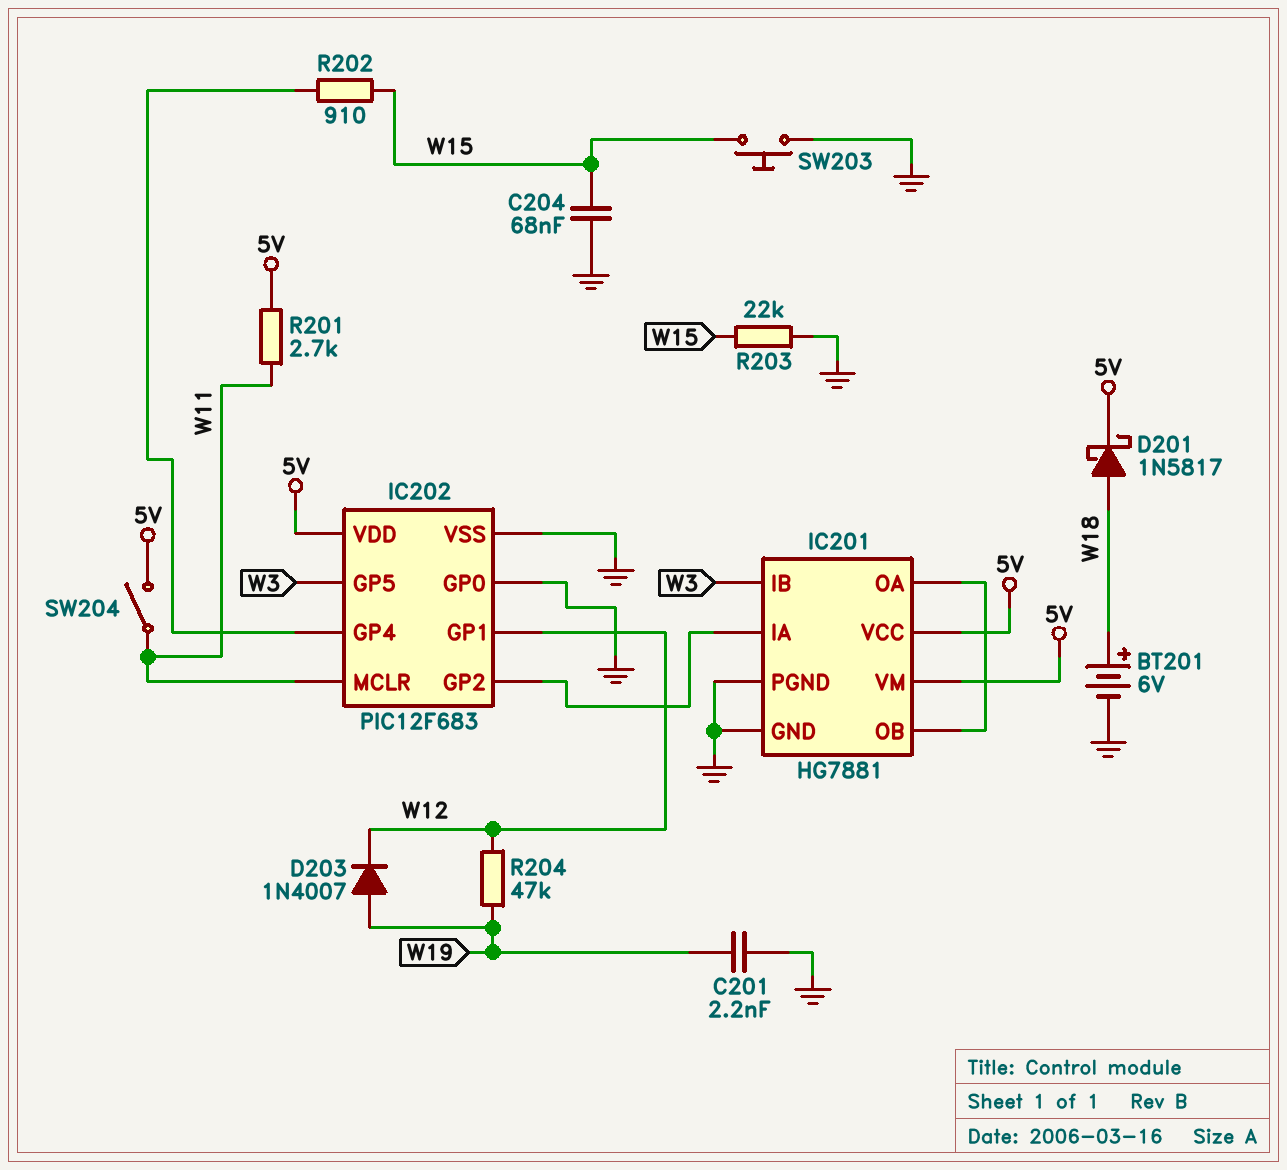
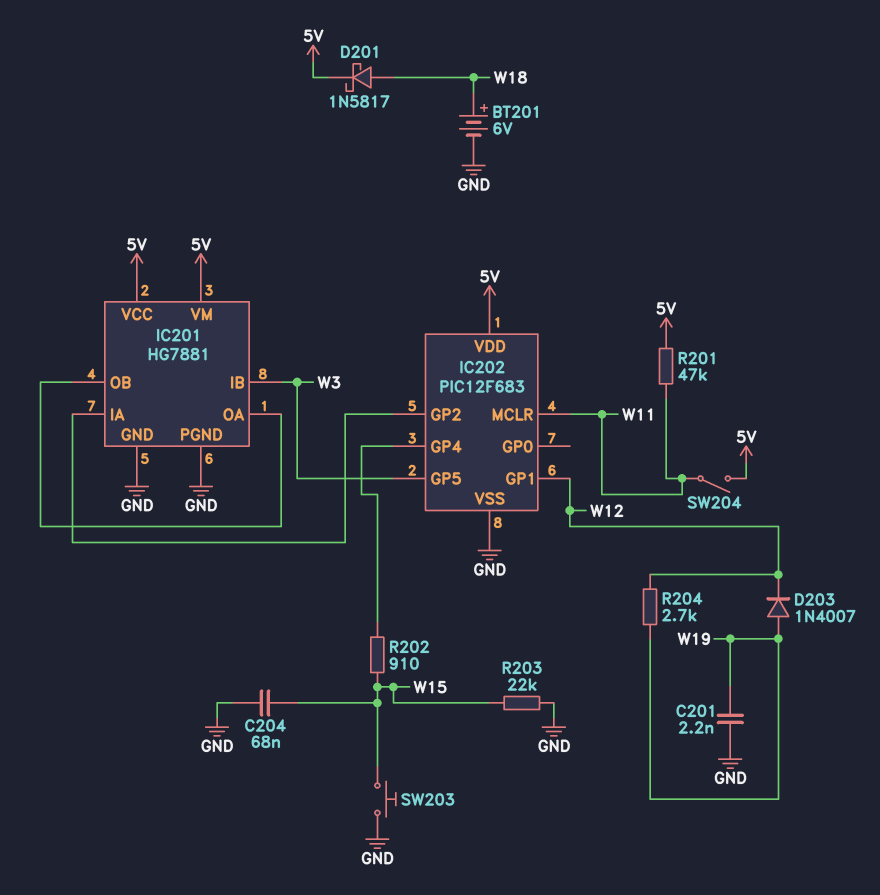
IC202 pin GP0: GND -> none
R201: 2.7k (5V, W11) -> 47k (5V, W11)
R204: 47k (W12, W19) -> 2.7k (W12, W19)

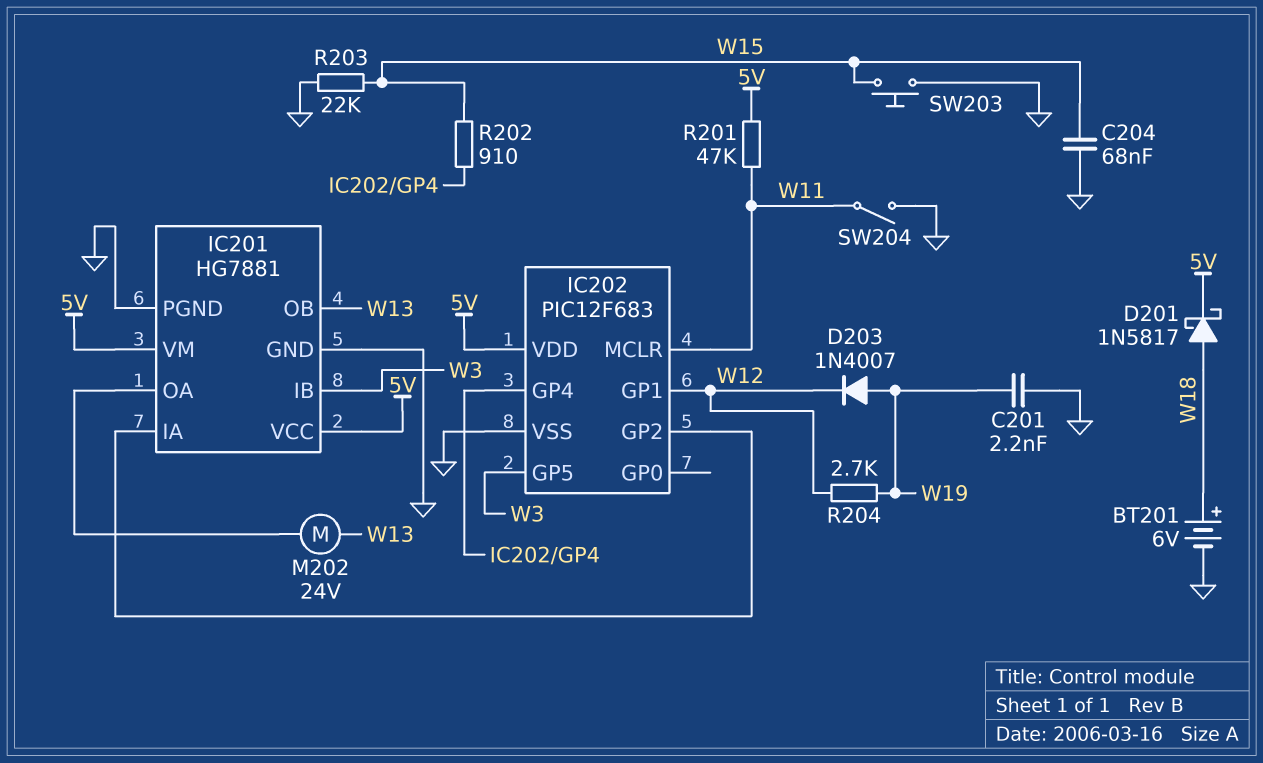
IC201 pin OB: IC201/OA -> W13
M202: none -> motor 24V (IC201/OA, W13)
SW204: switch (5V, W11) -> switch (GND, W11)

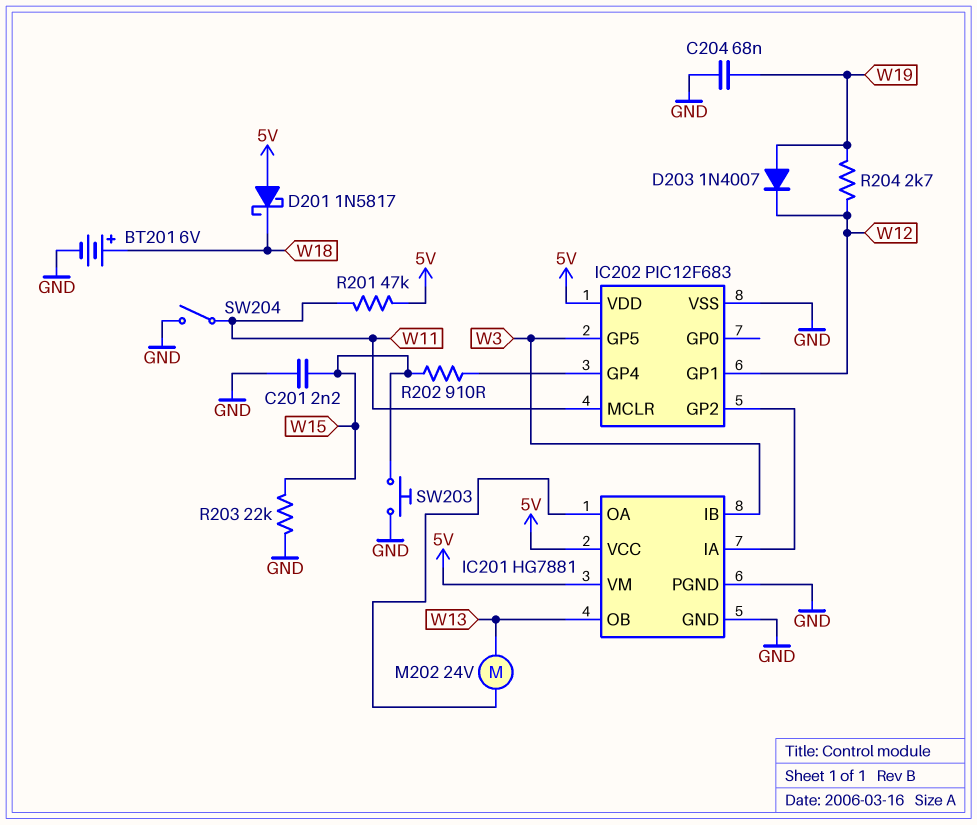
C201: 2.2nF (GND, W19) -> 2.2nF (GND, W15)
C204: 68nF (GND, W15) -> 68nF (GND, W19)
D201: schottky 1N5817 (A W18, K 5V) -> schottky 1N5817 (A 5V, K W18)

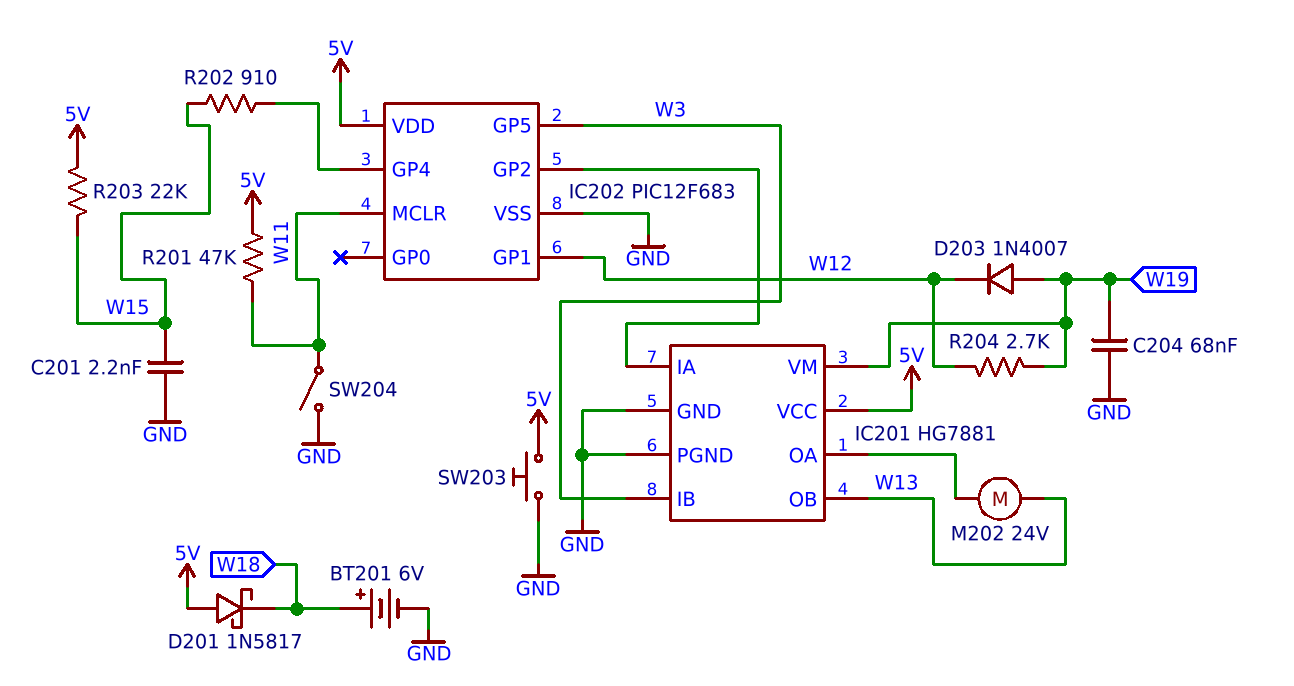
IC201 pin VM: 5V -> W19
R203: 22k (GND, W15) -> 22k (5V, W15)
SW203: button (GND, W15) -> button (5V, GND)

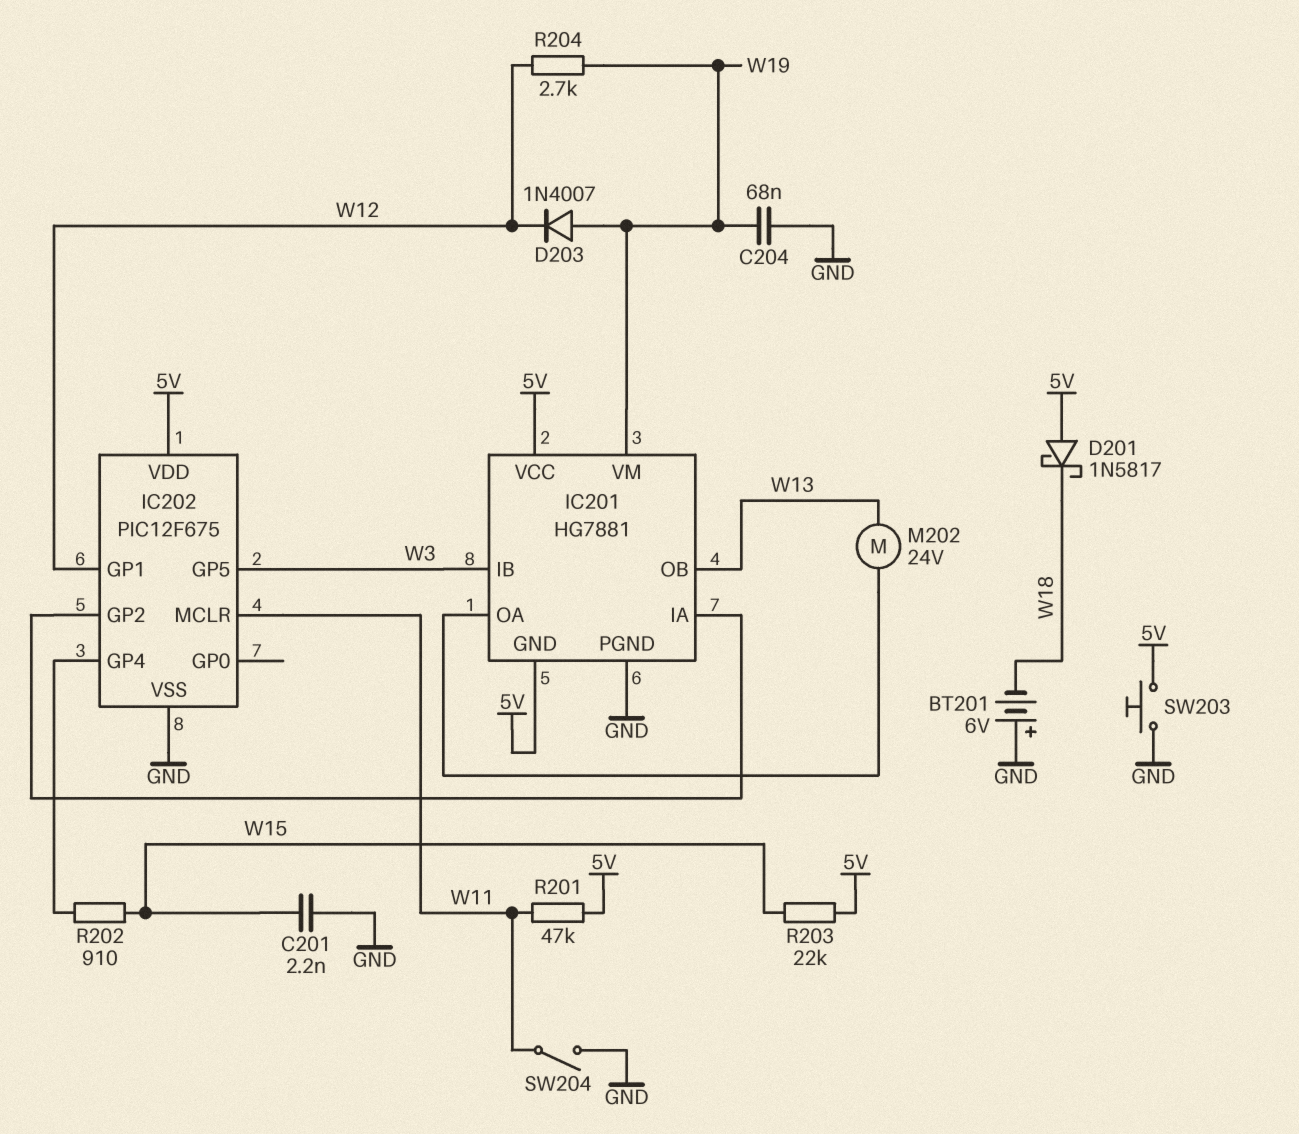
BT201: 6V (plus W18, minus GND) -> 6V (plus GND, minus W18)
IC201 pin GND: GND -> 5V
IC202: PIC12F683 -> PIC12F675

